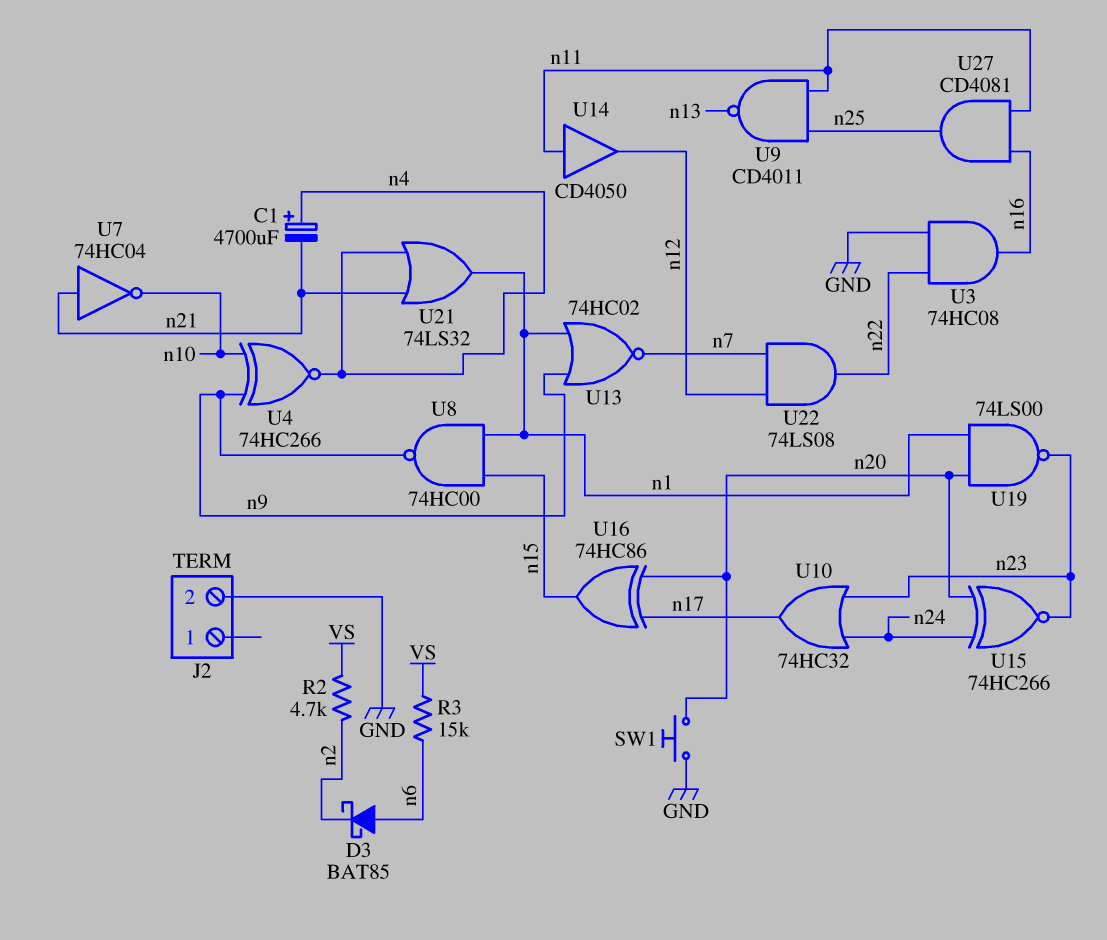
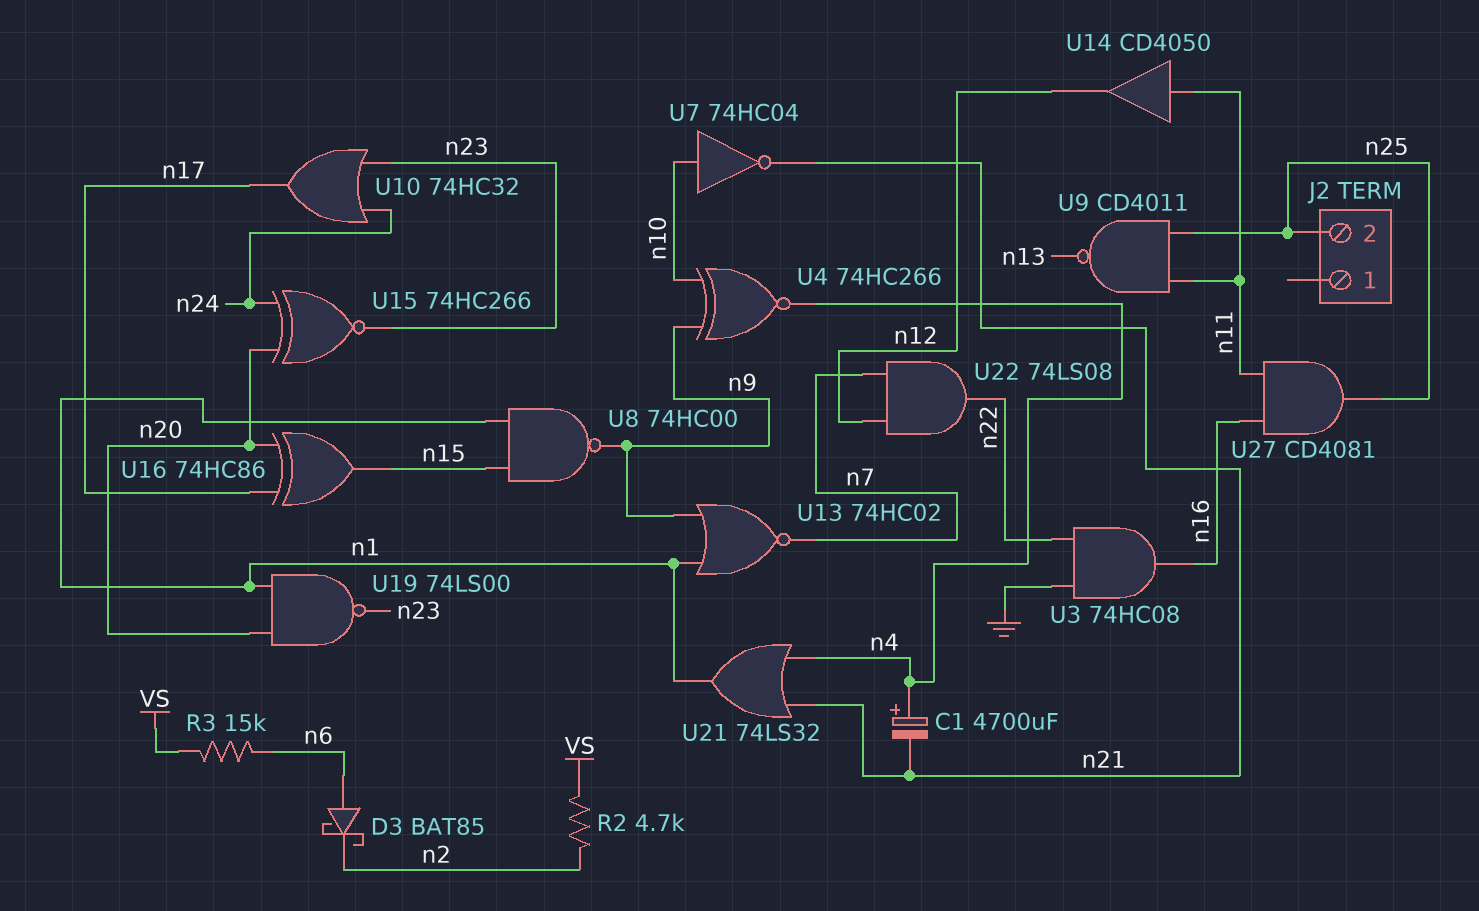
J2 pin 2: GND -> n25
SW1: button (GND, n20) -> none
U7: NOT 74HC04 (in n21, out n10) -> NOT 74HC04 (in n10, out n21)

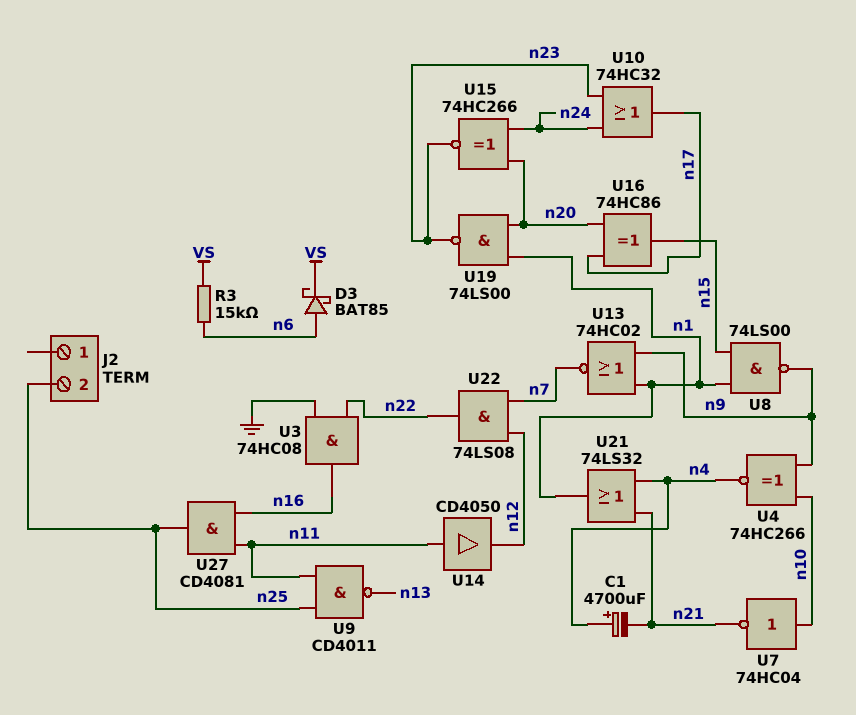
D3: schottky BAT85 (A n6, K n2) -> schottky BAT85 (A n6, K VS)
R2: 4.7k (VS, n2) -> none
U8: NAND 74HC00 (in n1, in n15, out n9) -> NAND 74LS00 (in n1, in n15, out n9)

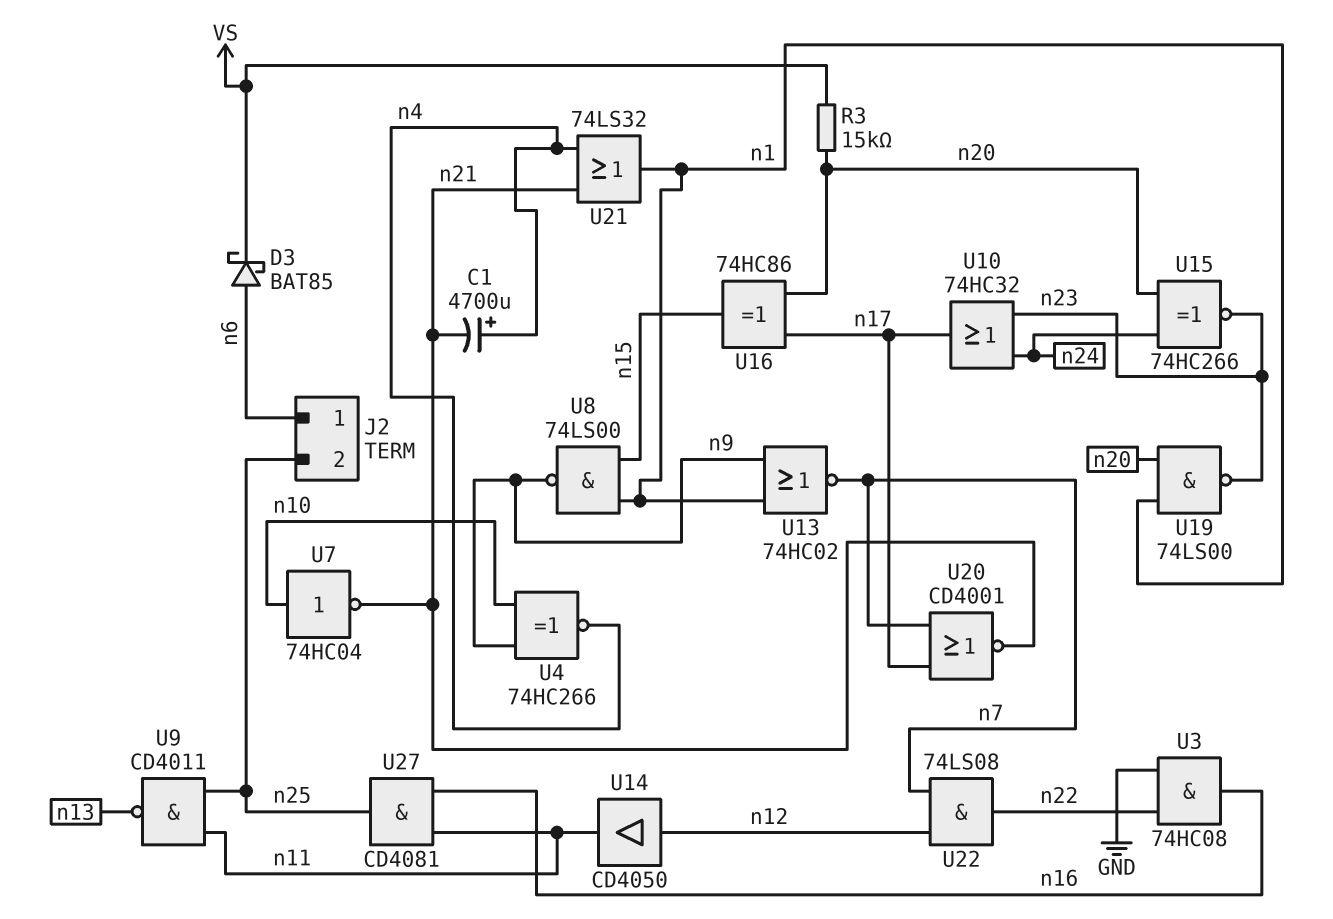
J2 pin 1: none -> n6
R3: 15k (VS, n6) -> 15k (VS, n20)
U14: buffer CD4050 (in n11, out n12) -> buffer CD4050 (in n12, out n11)
U20: none -> NOR CD4001 (in n7, in n17, out n21)

